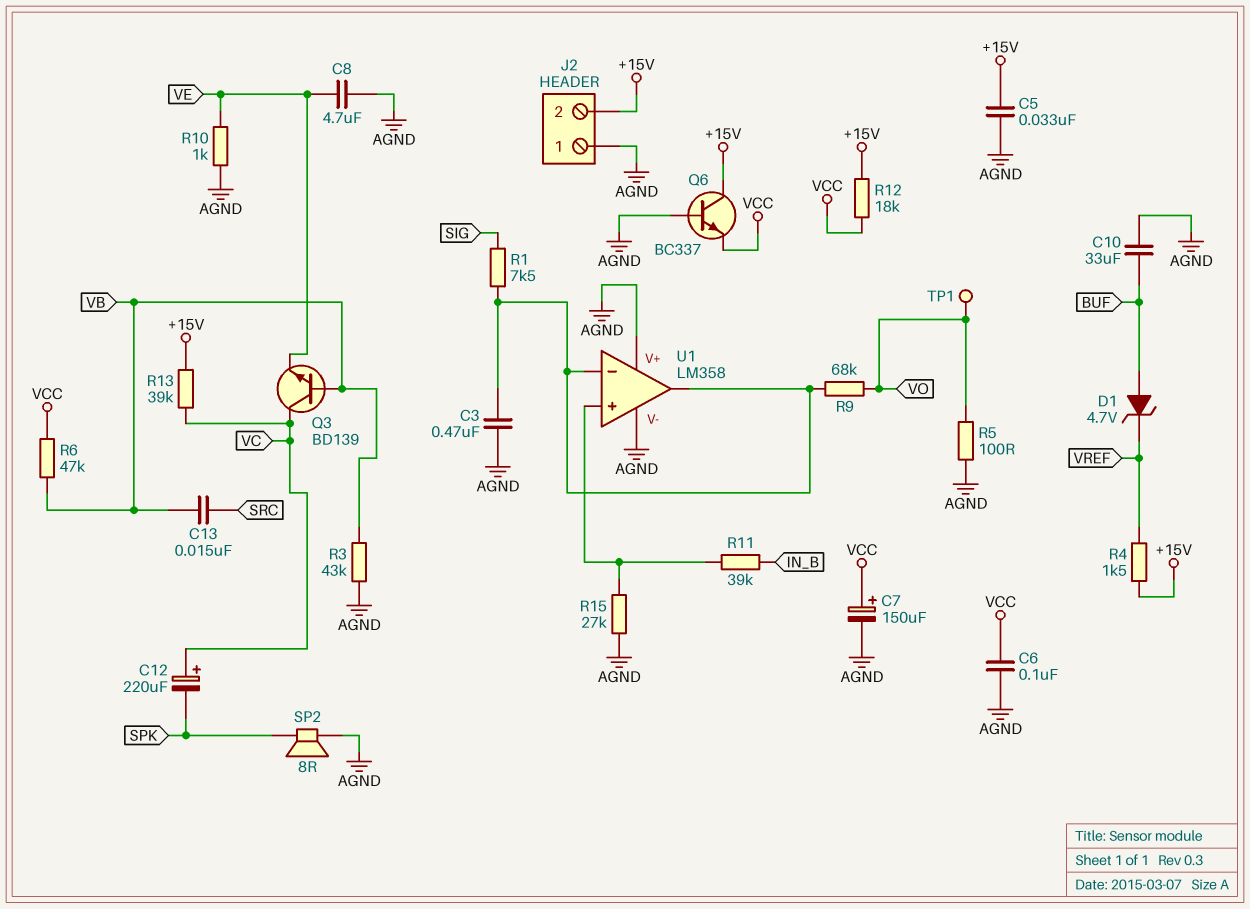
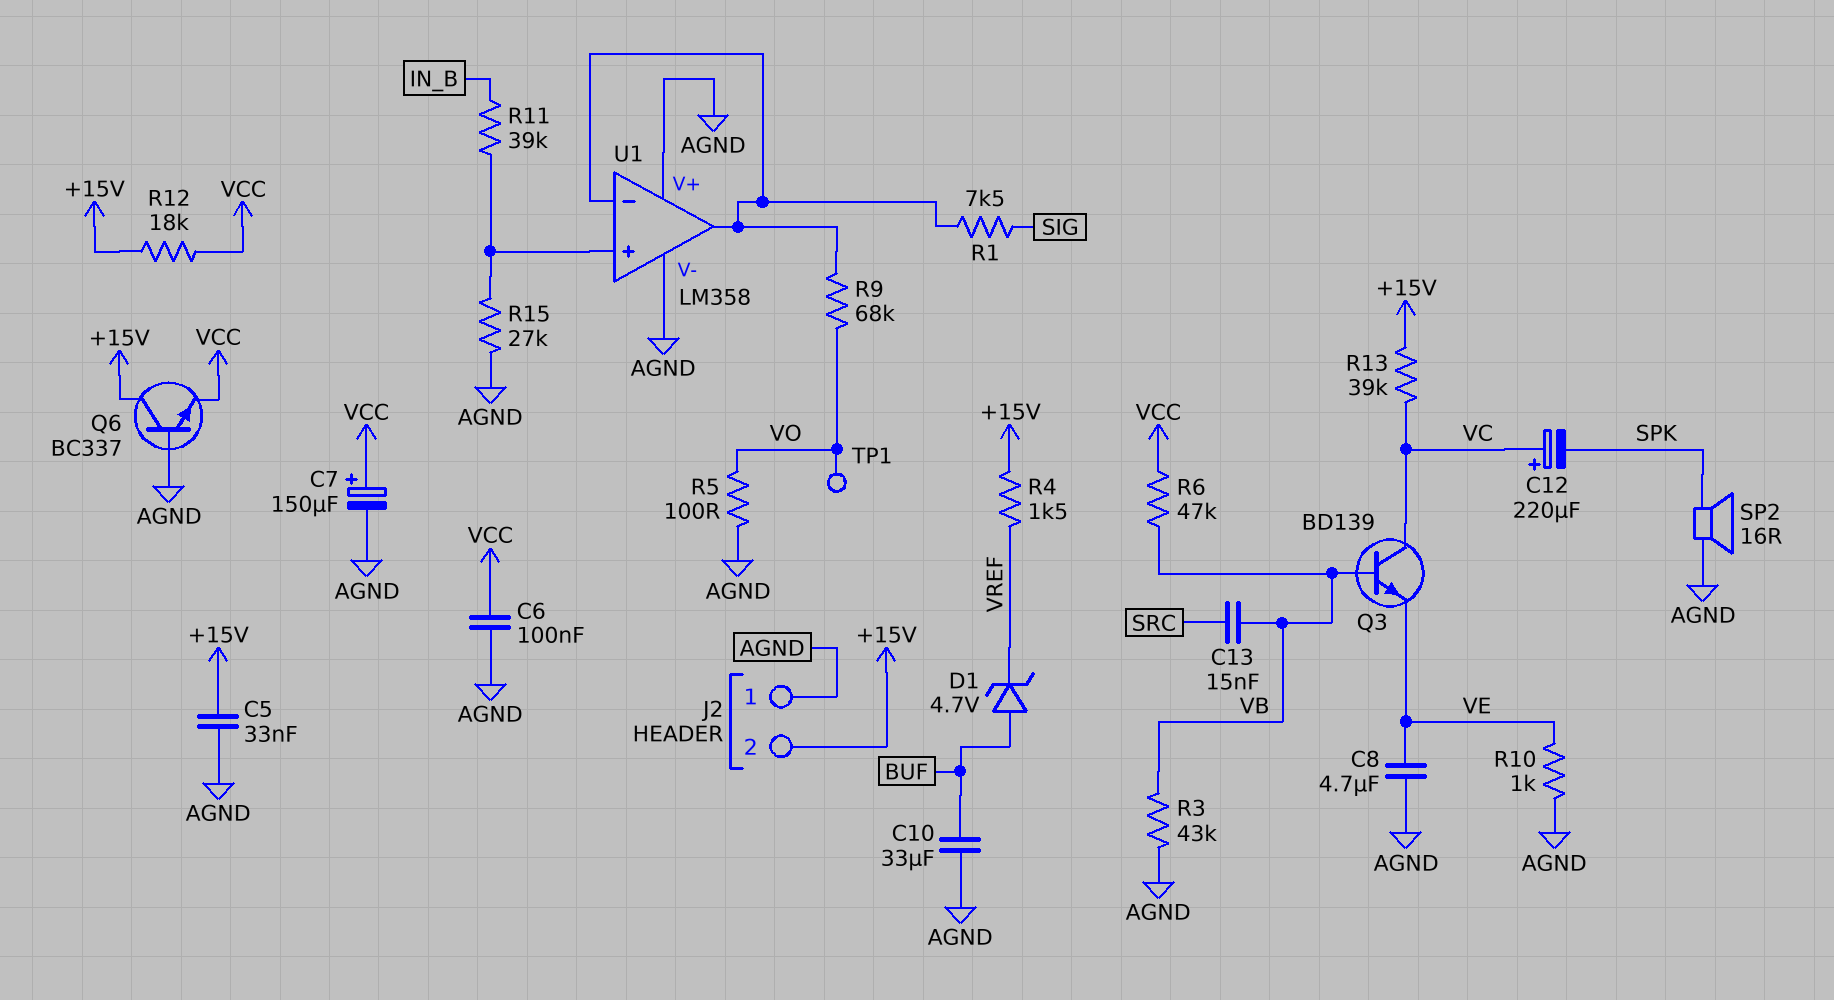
C3: 470nF (AGND, U1/in-) -> none
SP2: speaker 8R (AGND, SPK) -> speaker 16R (AGND, SPK)

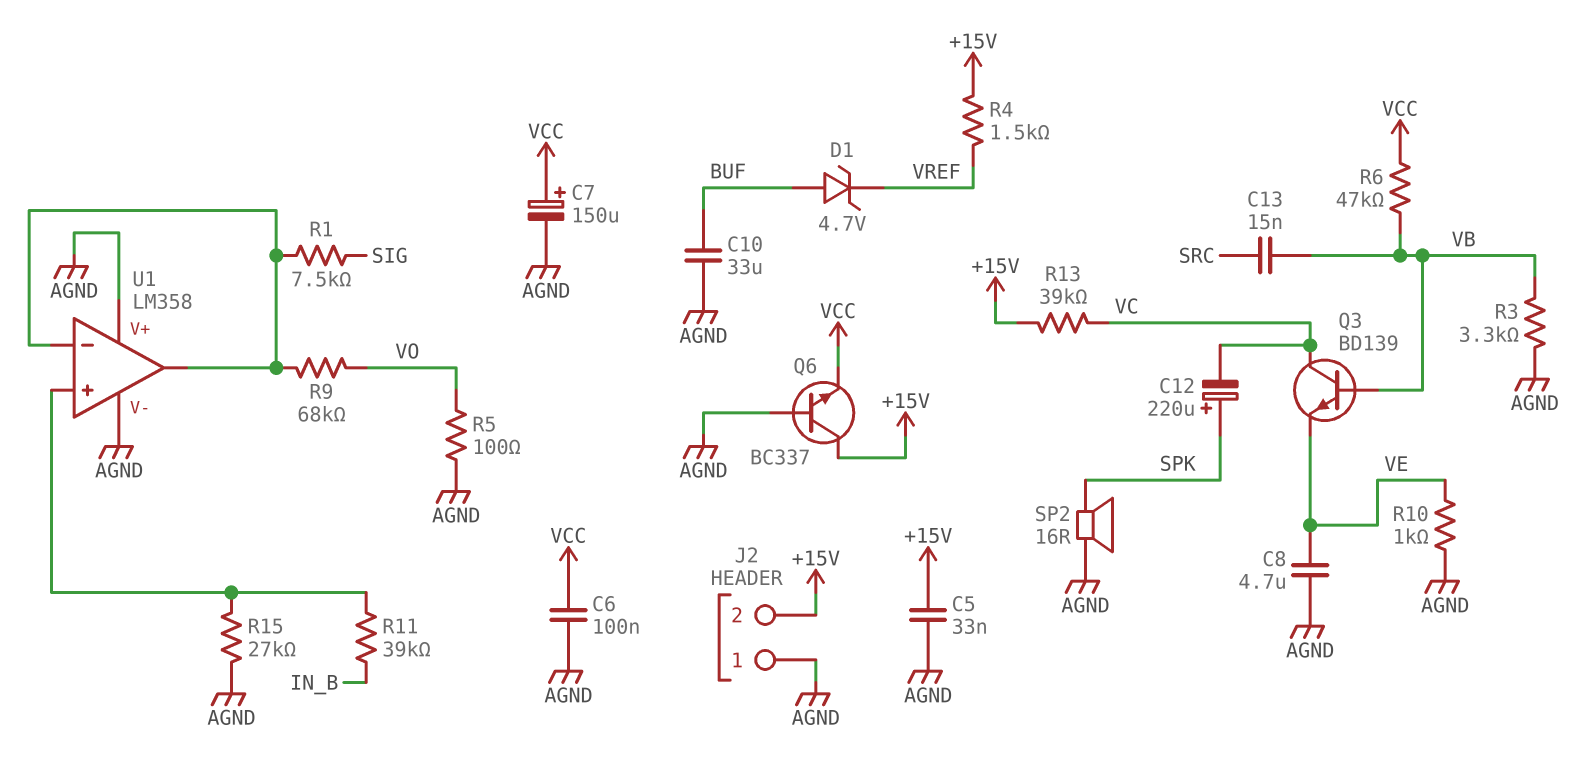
C12: 220uF (plus VC, minus SPK) -> 220uF (plus SPK, minus VC)
R3: 43k (AGND, VB) -> 3.3k (AGND, VB)
R12: 18k (+15V, VCC) -> none
TP1: test point (VO) -> none

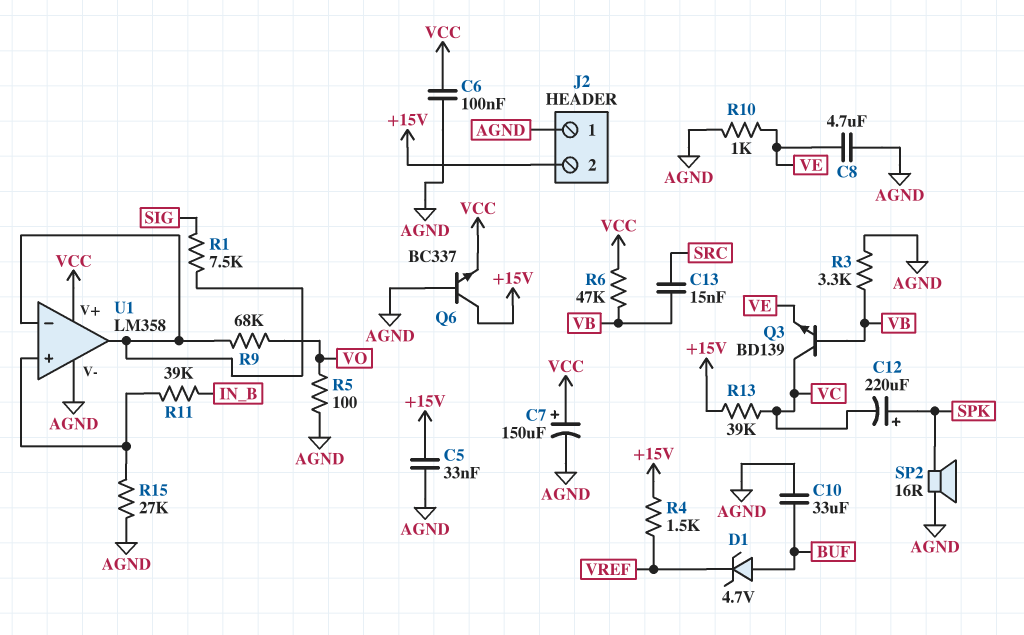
U1 pin V+: AGND -> VCC

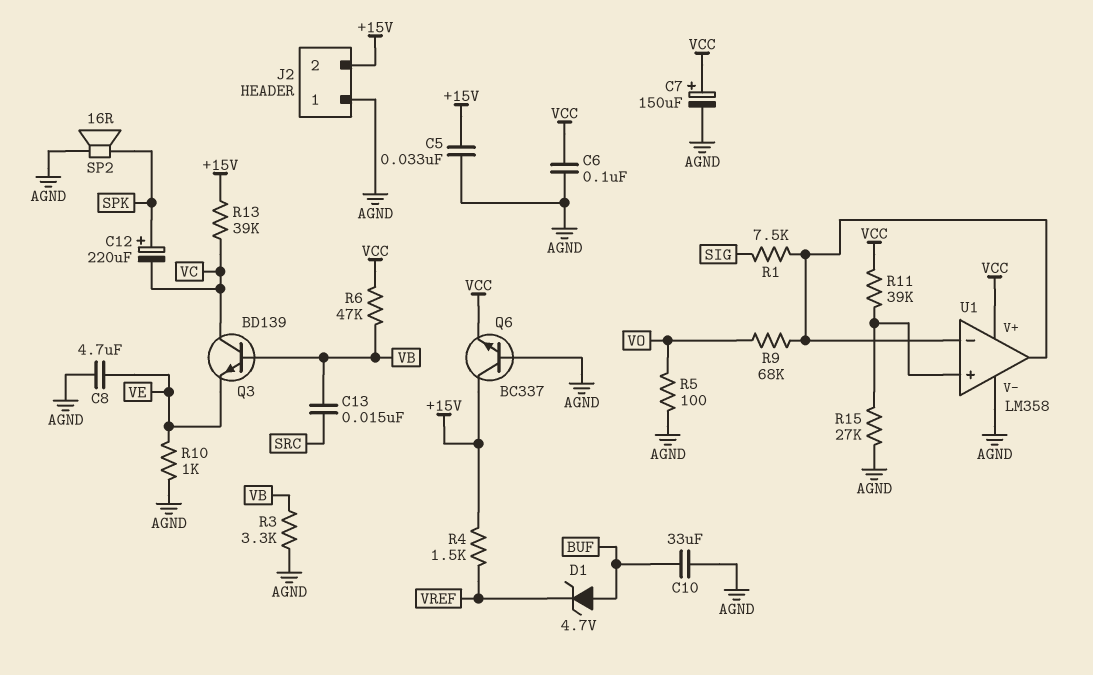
R11: 39k (IN_B, U1/in+) -> 39k (U1/in+, VCC)

